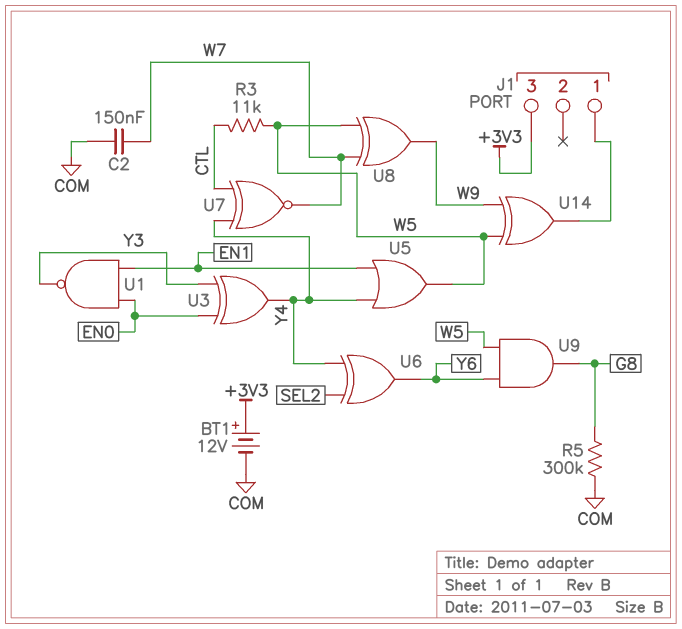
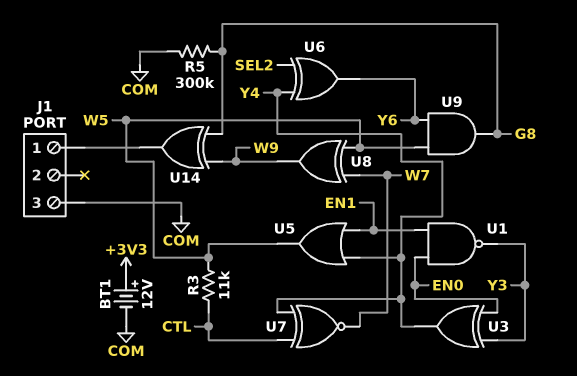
C2: 150nF (COM, W7) -> none
J1 pin 3: +3V3 -> COM
U14: XOR (in W5, in W9, out J1/1) -> XOR (in G8, in W9, out J1/1)

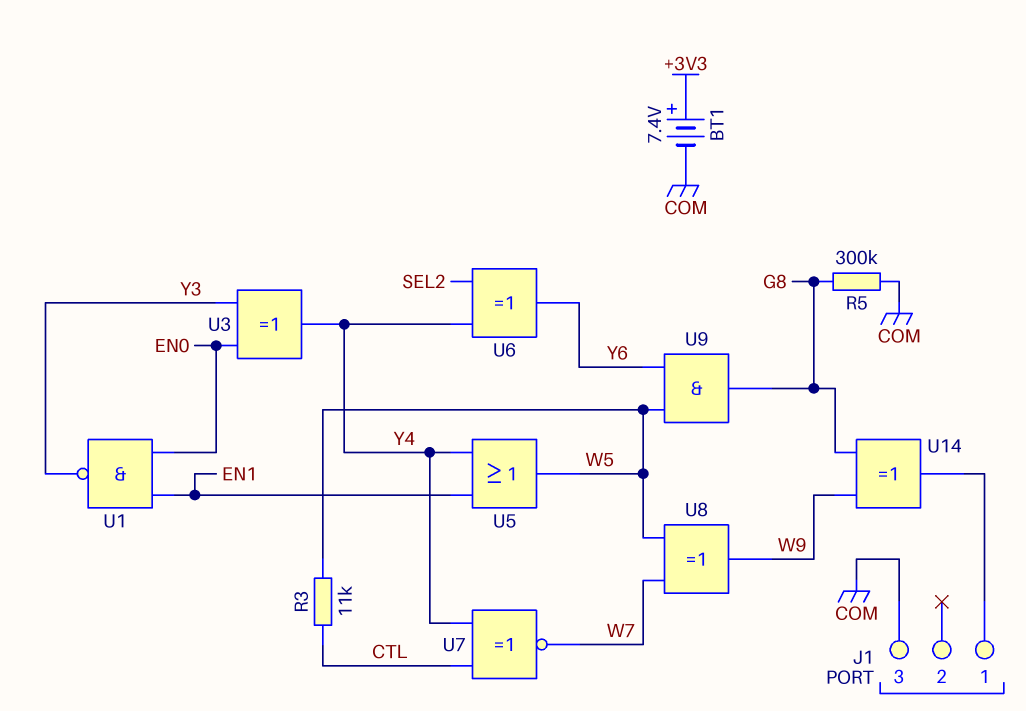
BT1: 12V (plus +3V3, minus COM) -> 7.4V (plus +3V3, minus COM)

